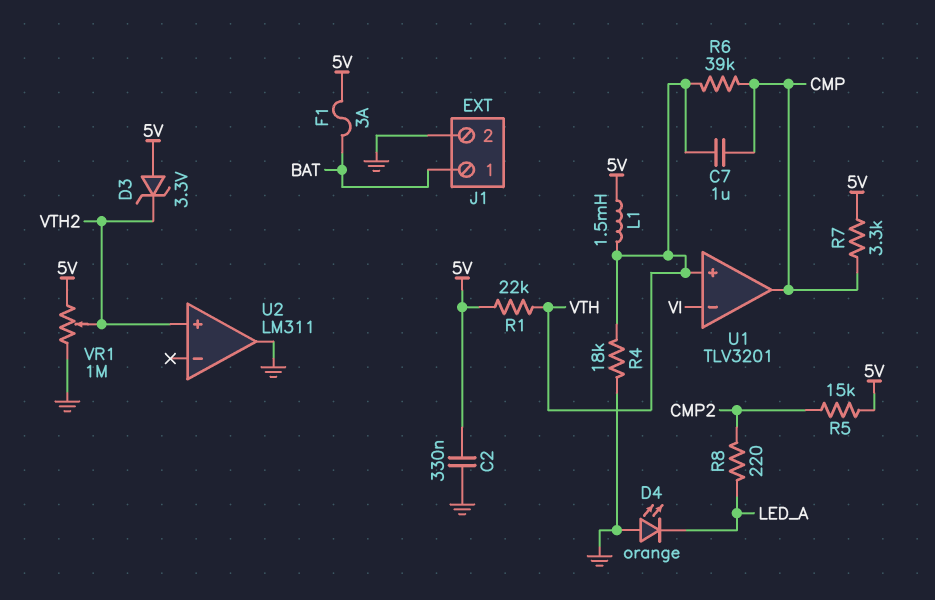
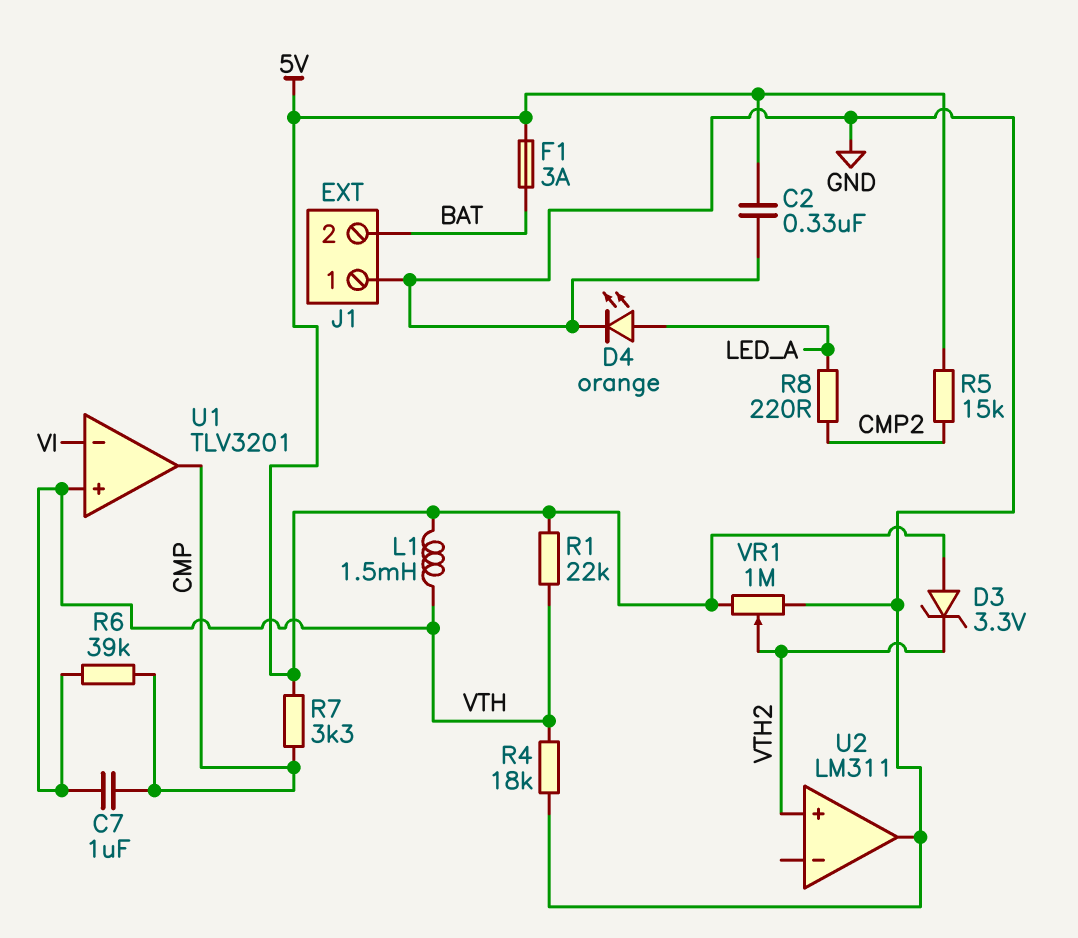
D4: LED orange (A GND, K LED_A) -> LED orange (A LED_A, K GND)
J1 pin 1: BAT -> GND
J1 pin 2: GND -> BAT

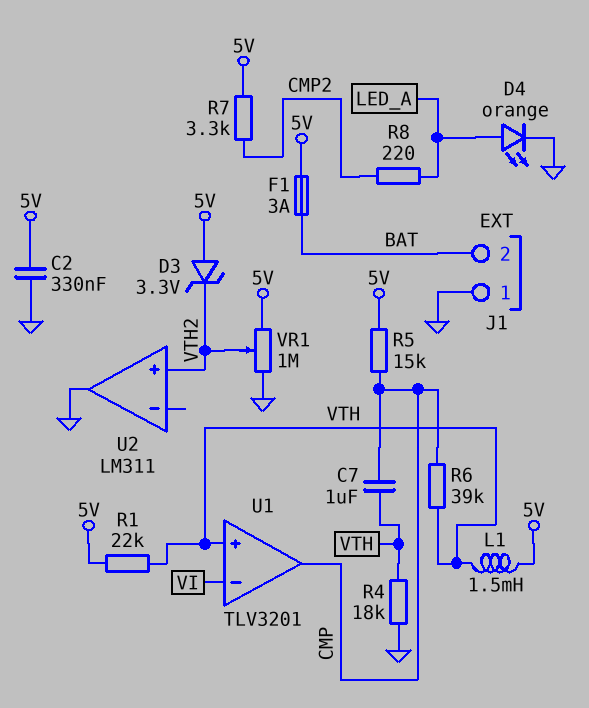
R5: 15k (5V, CMP2) -> 15k (5V, CMP)
R7: 3.3k (5V, CMP) -> 3.3k (5V, CMP2)

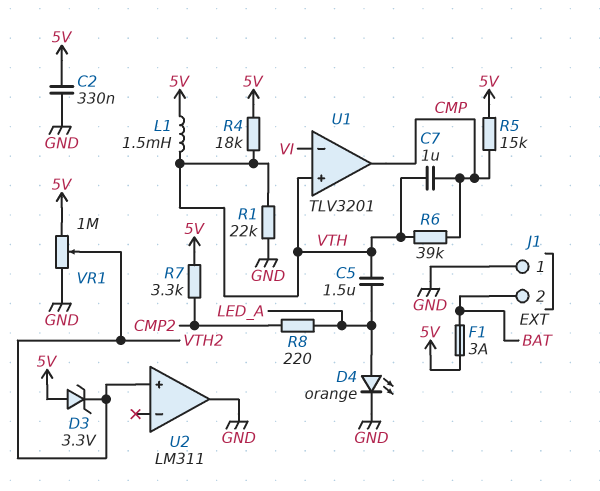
C5: none -> 1.5uF (LED_A, VTH)
R1: 22k (5V, VTH) -> 22k (GND, VTH)
R4: 18k (GND, VTH) -> 18k (5V, VTH)

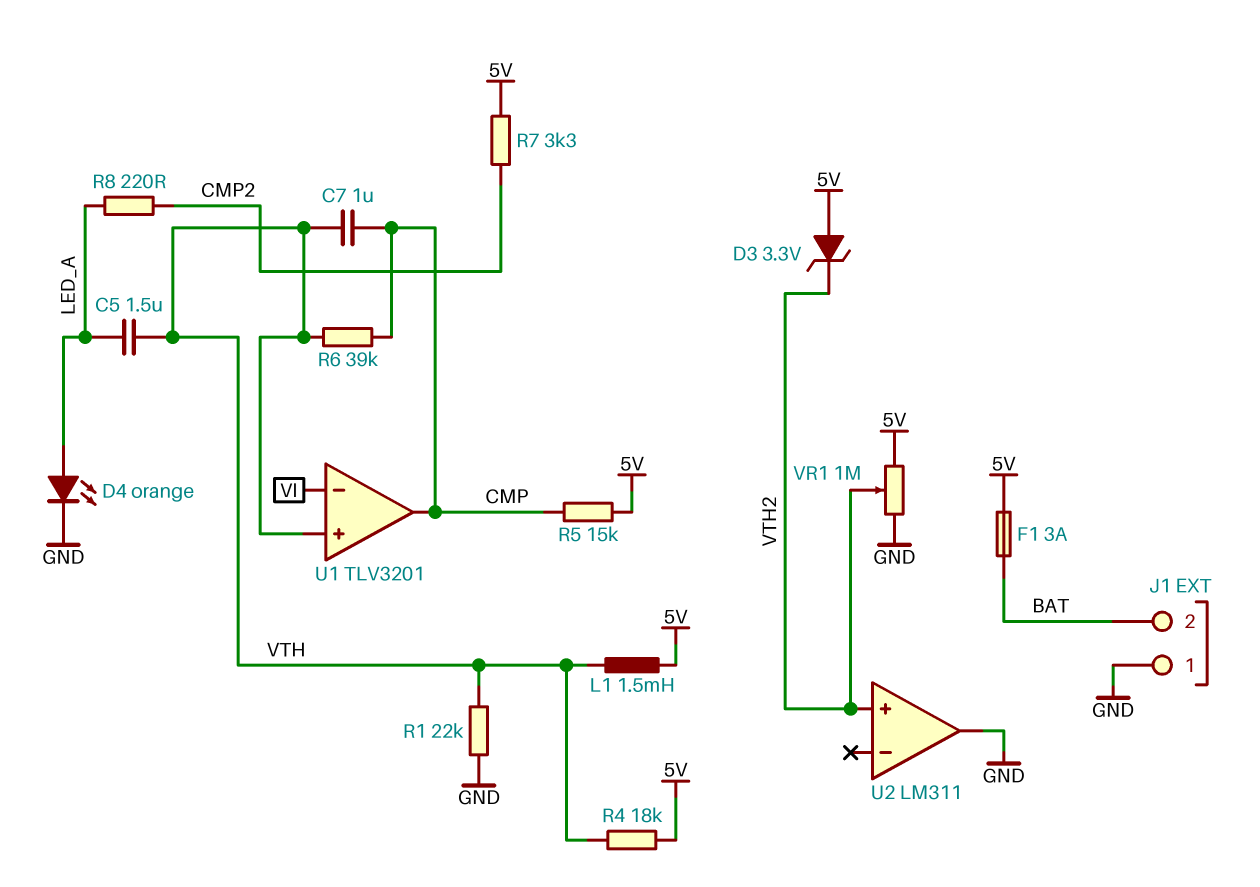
C2: 330nF (5V, GND) -> none

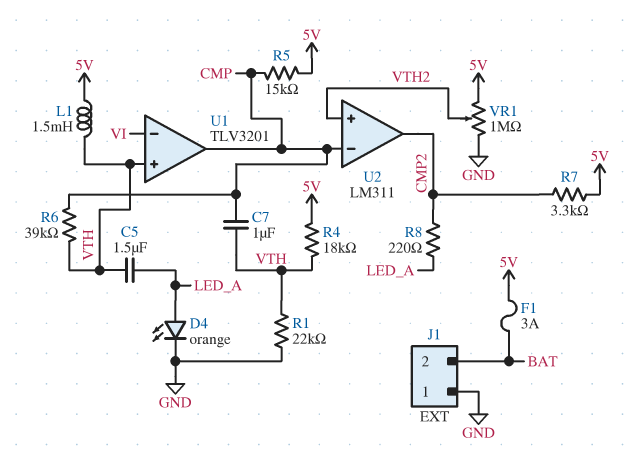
D3: zener 3.3V (A 5V, K VTH2) -> none
U2 pin in-: none -> CMP
U2 pin out: GND -> CMP2

